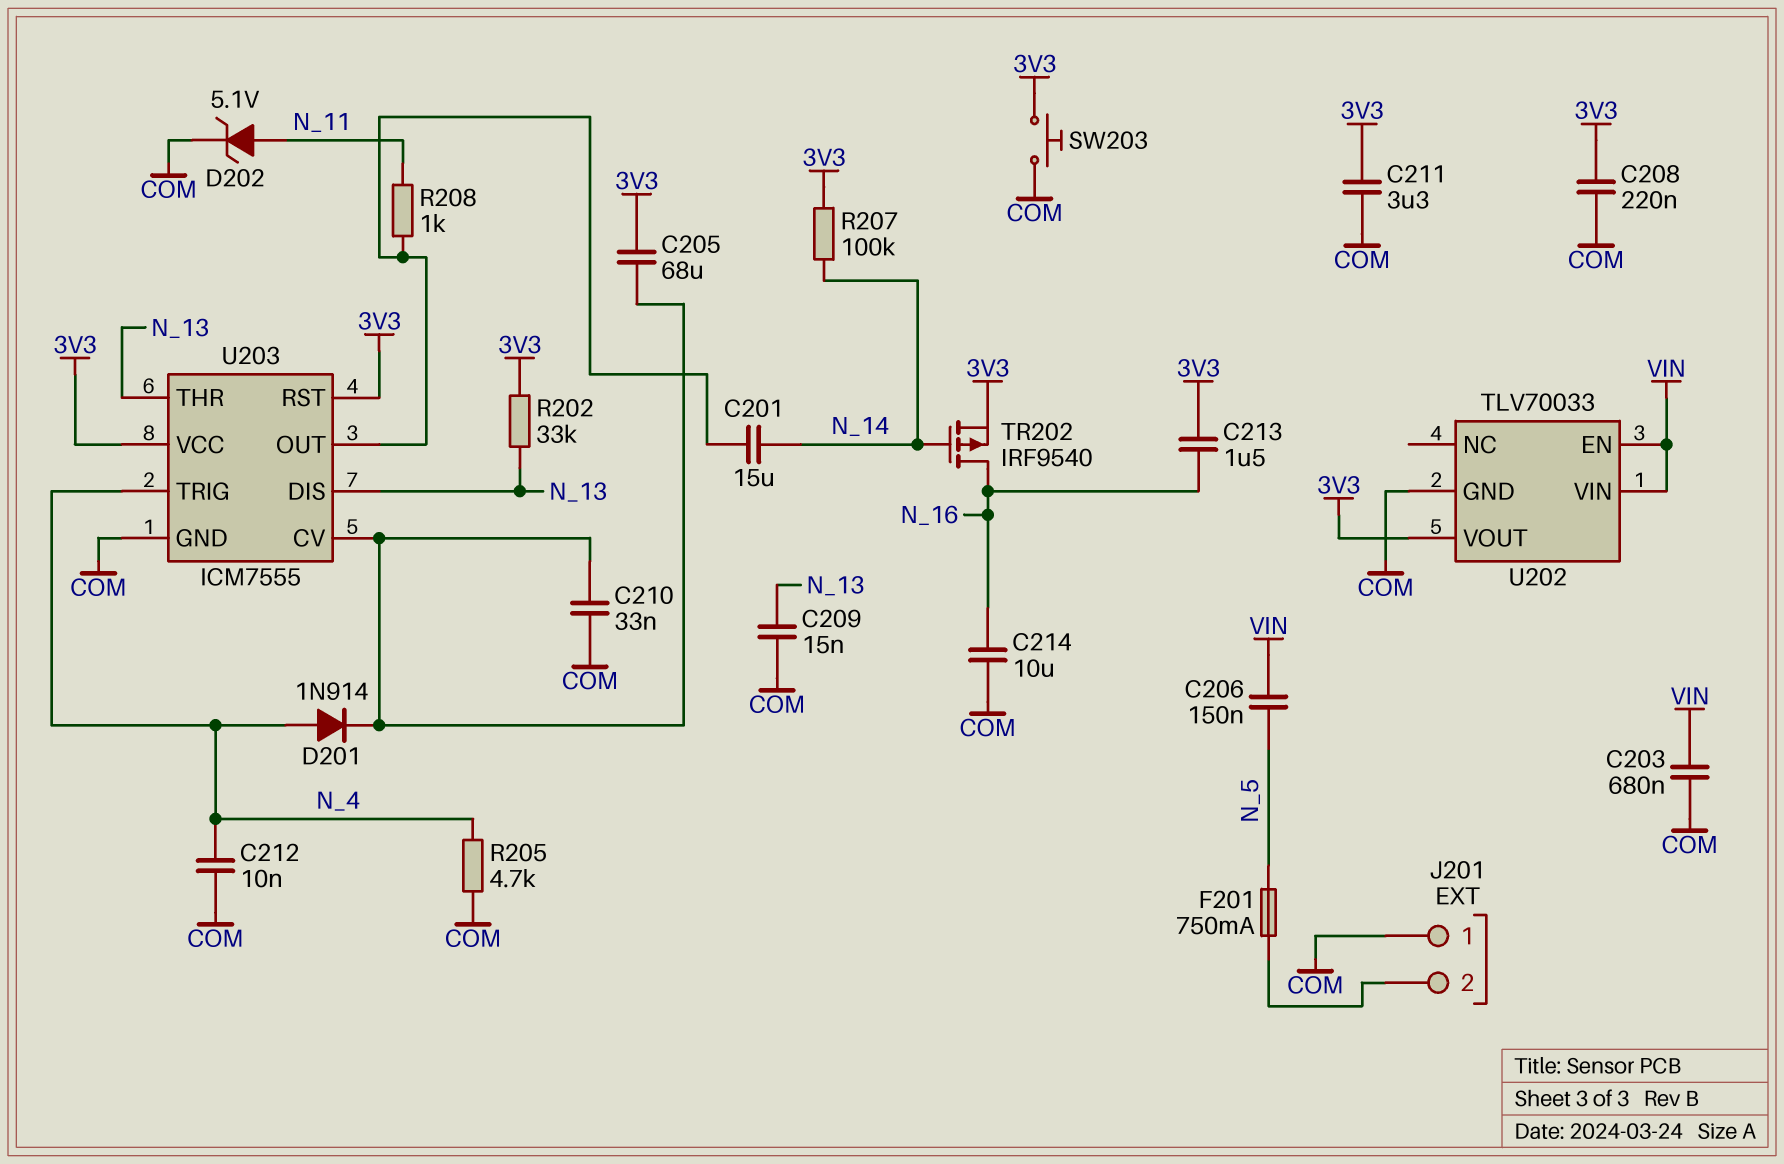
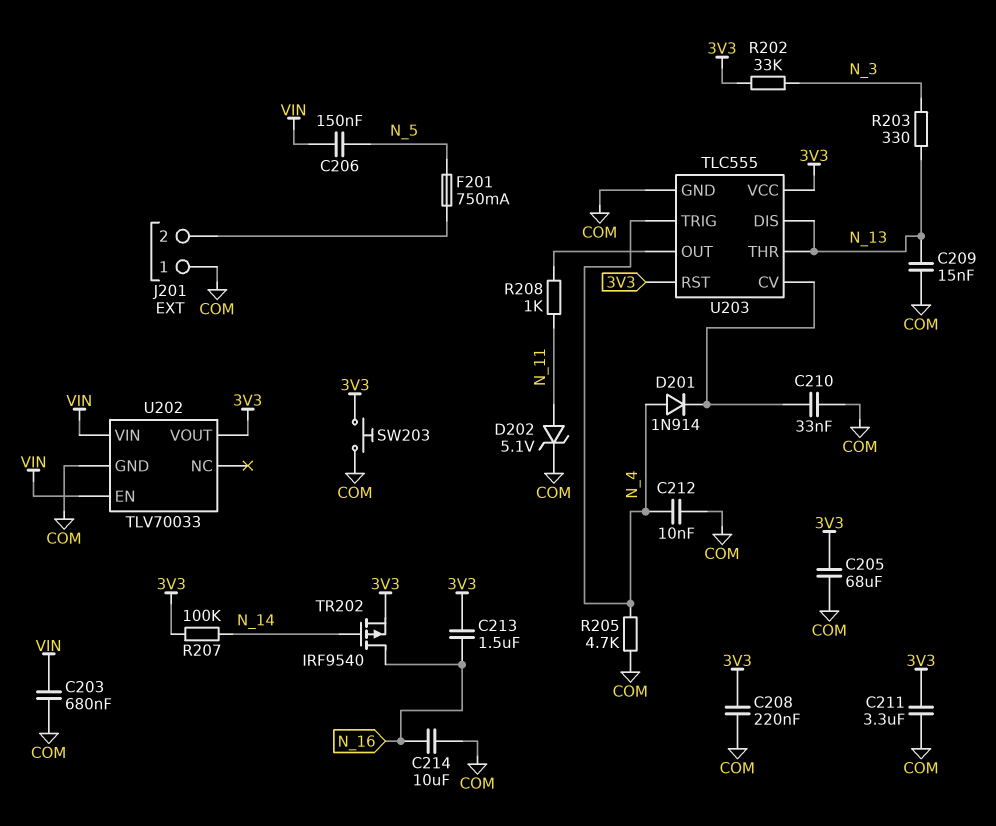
C201: 15uF (N_14, U203/OUT) -> none
C205: 68uF (3V3, U203/CV) -> 68uF (3V3, COM)
R202: 33k (3V3, N_13) -> 33k (3V3, N_3)
R203: none -> 330 (N_3, N_13)
U203: ICM7555 -> TLC555

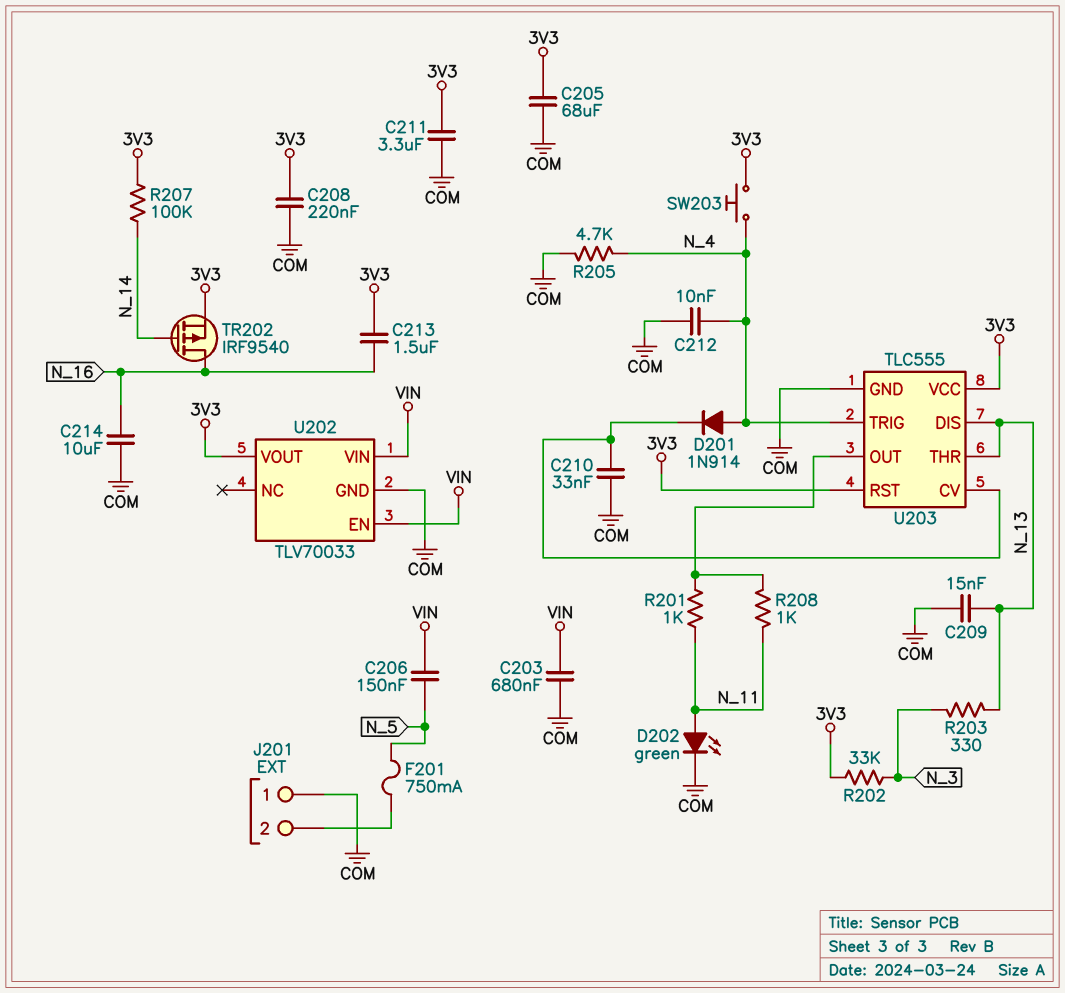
D202: zener 5.1V (A N_11, K COM) -> LED green (A N_11, K COM)
R201: none -> 1k (N_11, U203/OUT)
SW203: button (3V3, COM) -> button (3V3, N_4)

